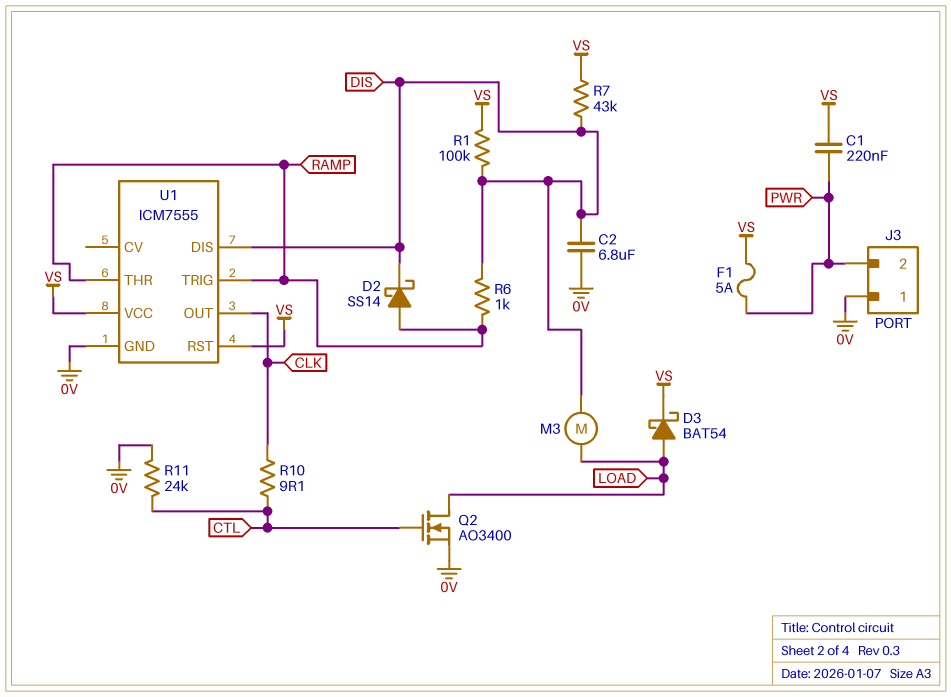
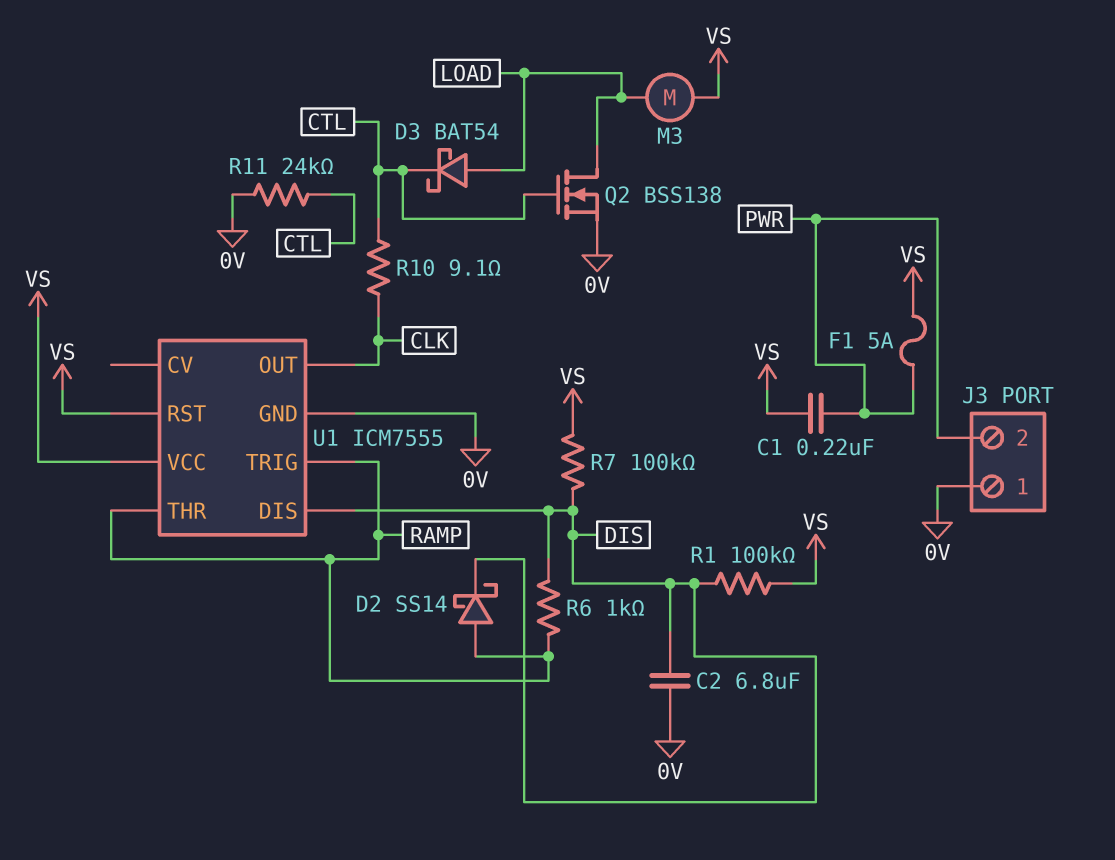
D3: schottky BAT54 (A LOAD, K VS) -> schottky BAT54 (A LOAD, K CTL)
M3: motor (DIS, LOAD) -> motor (LOAD, VS)
Q2: NMOS AO3400 (G CTL, D LOAD, S 0V) -> NMOS BSS138 (G CTL, D LOAD, S 0V)
R7: 43k (DIS, VS) -> 100k (DIS, VS)

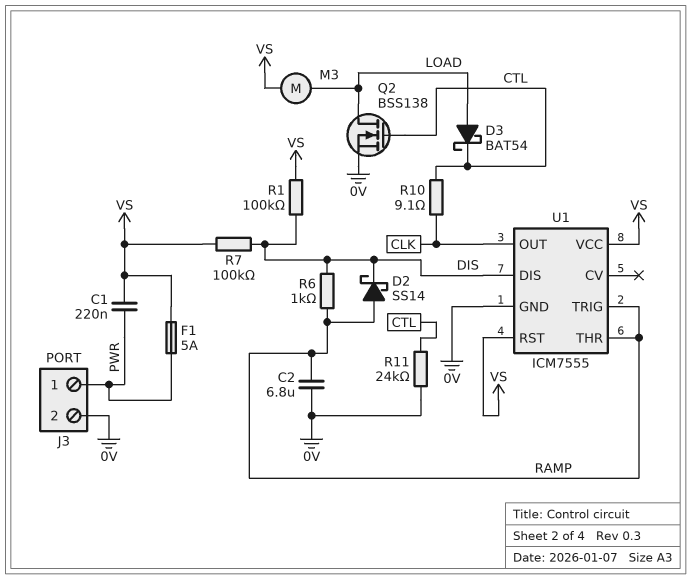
C2: 6.8uF (0V, DIS) -> 6.8uF (0V, RAMP)
J3 pin 1: 0V -> PWR
J3 pin 2: PWR -> 0V

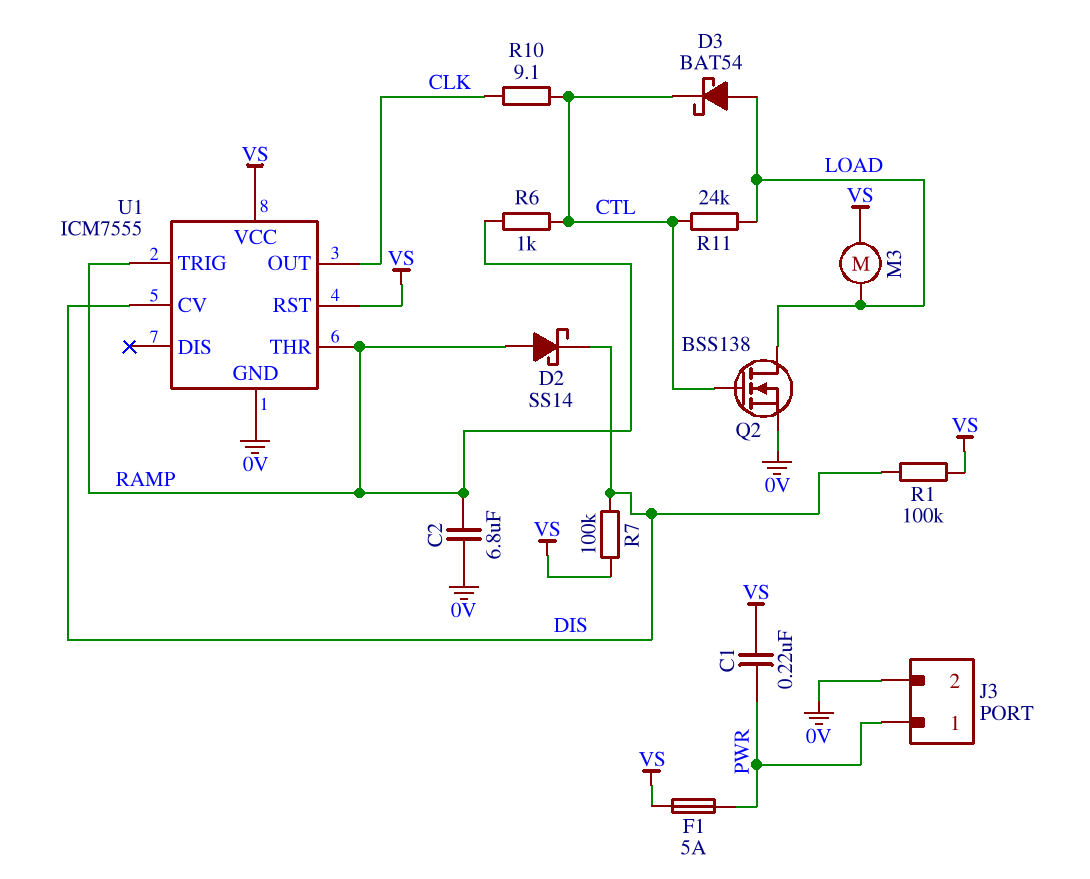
R6: 1k (DIS, RAMP) -> 1k (CTL, RAMP)
R11: 24k (0V, CTL) -> 24k (CTL, LOAD)
U1 pin CV: none -> DIS
U1 pin DIS: DIS -> none

